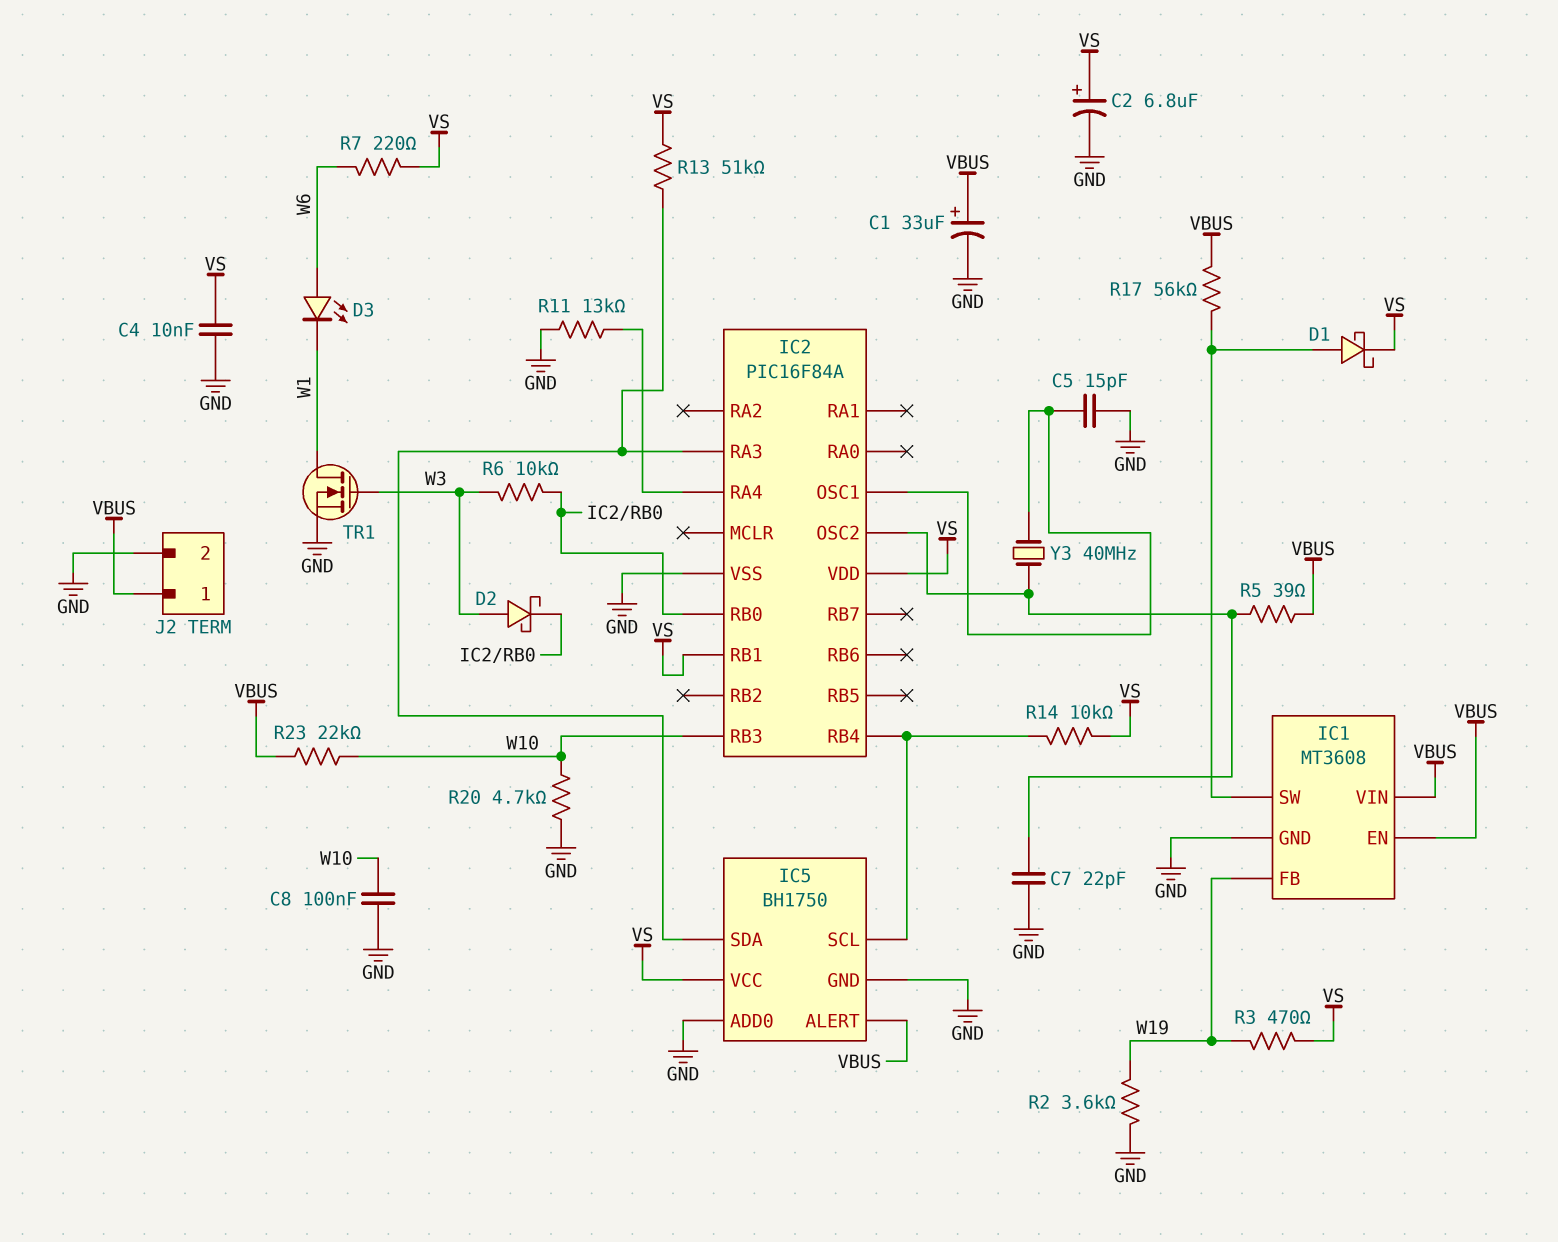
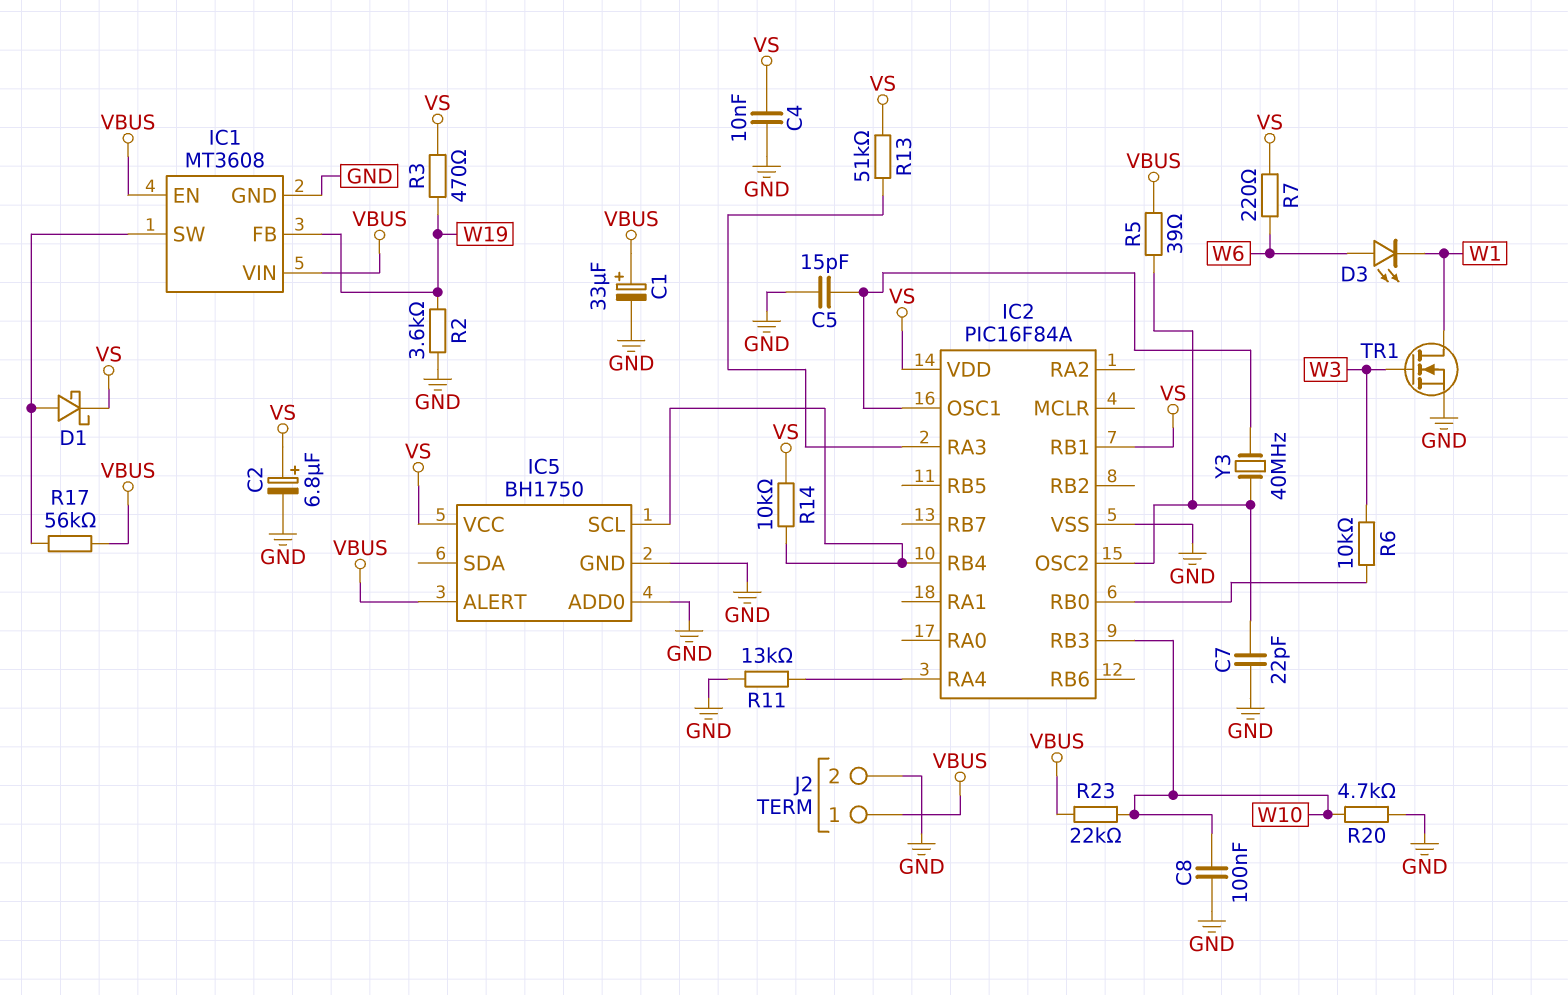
D2: schottky (A W3, K IC2/RB0) -> none
IC5 pin SDA: IC2/RA3 -> none

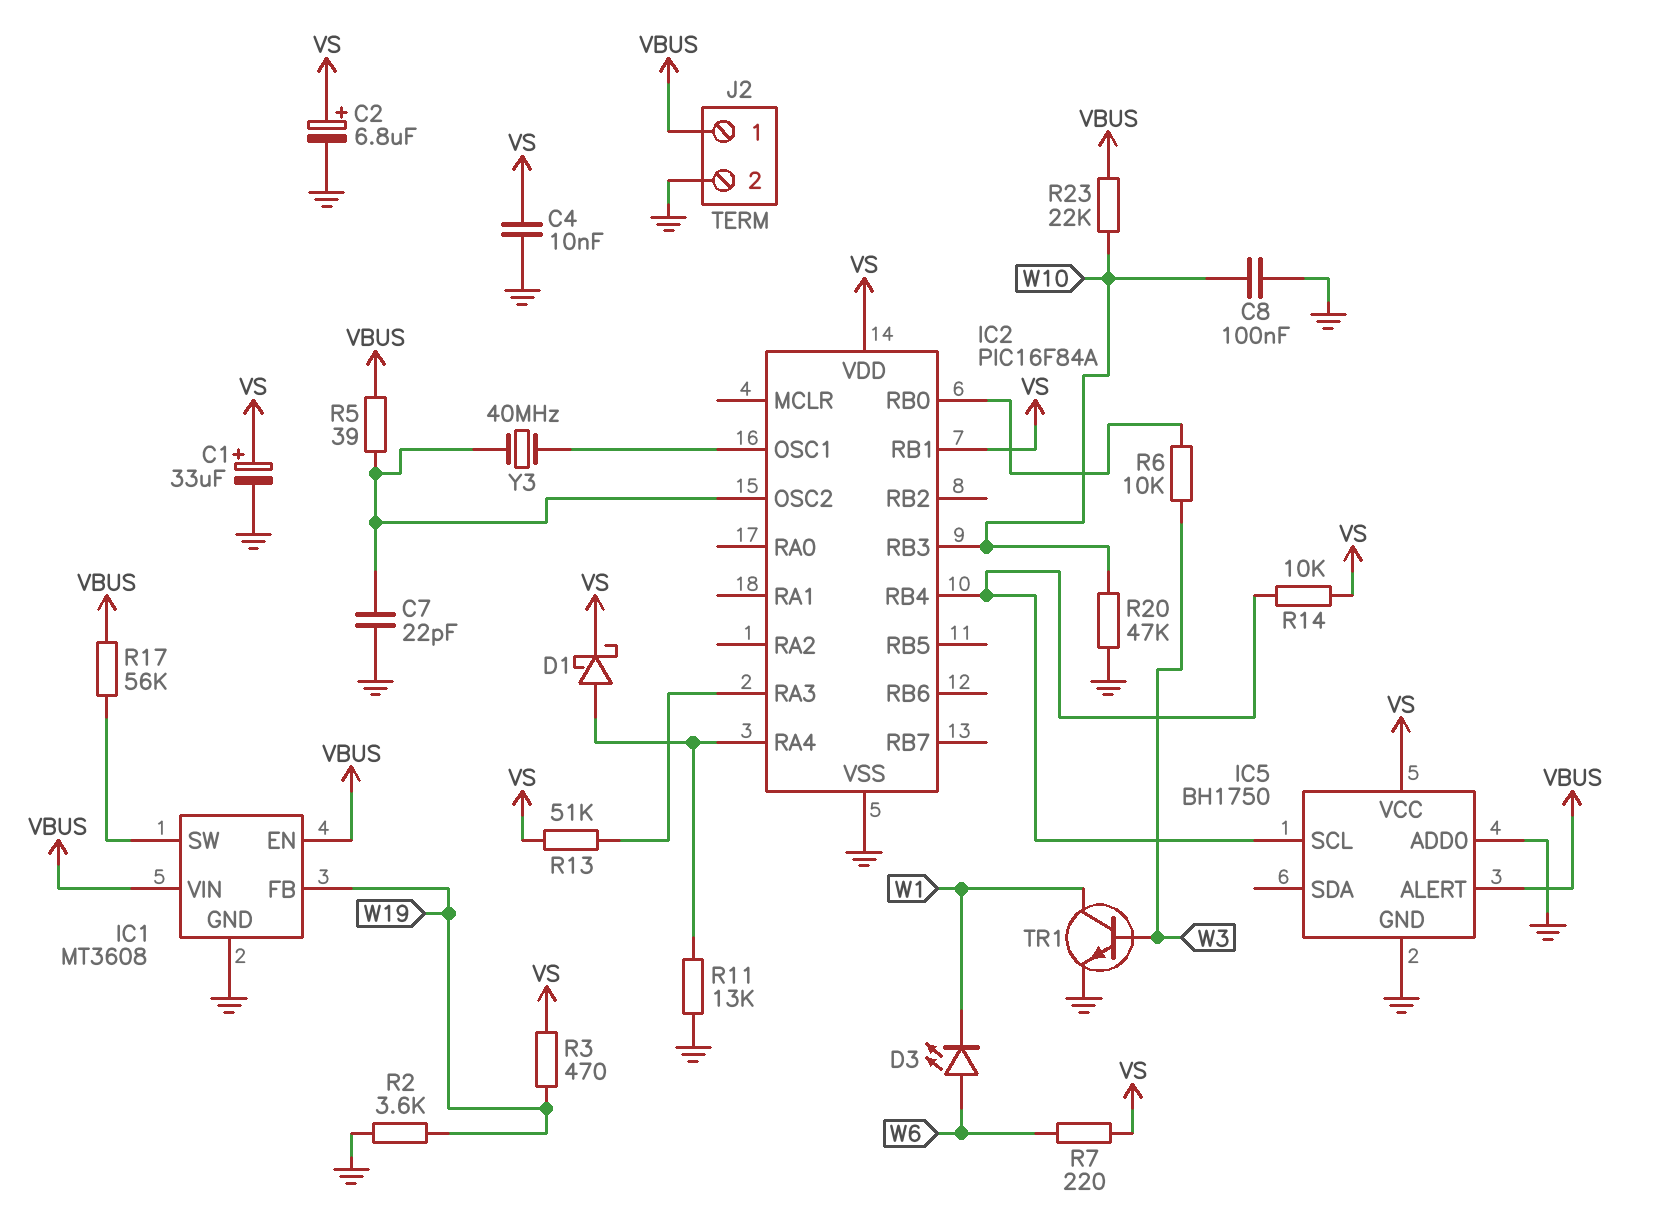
C1: 33uF (plus VBUS, minus GND) -> 33uF (plus VS, minus GND)
C5: 15pF (GND, IC2/OSC1) -> none
D1: schottky (A IC1/SW, K VS) -> schottky (A IC2/RA4, K VS)
R20: 4.7k (GND, W10) -> 47k (GND, W10)
TR1: NMOS (G W3, D W1, S GND) -> NPN (B W3, C W1, E GND)

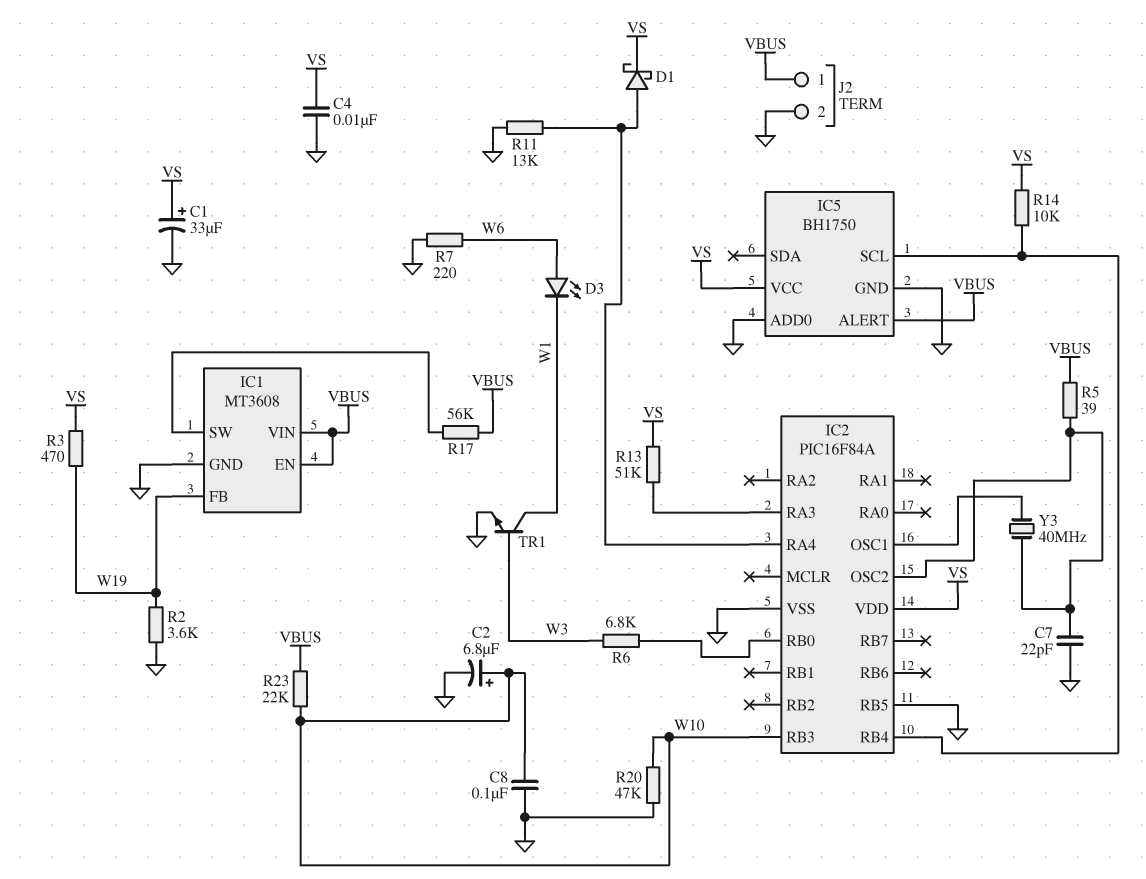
C2: 6.8uF (plus VS, minus GND) -> 6.8uF (plus W10, minus GND)
IC2 pin RB1: VS -> none
IC2 pin RB5: none -> GND
R6: 10k (IC2/RB0, W3) -> 6.8k (IC2/RB0, W3)
R7: 220 (VS, W6) -> 220 (GND, W6)

